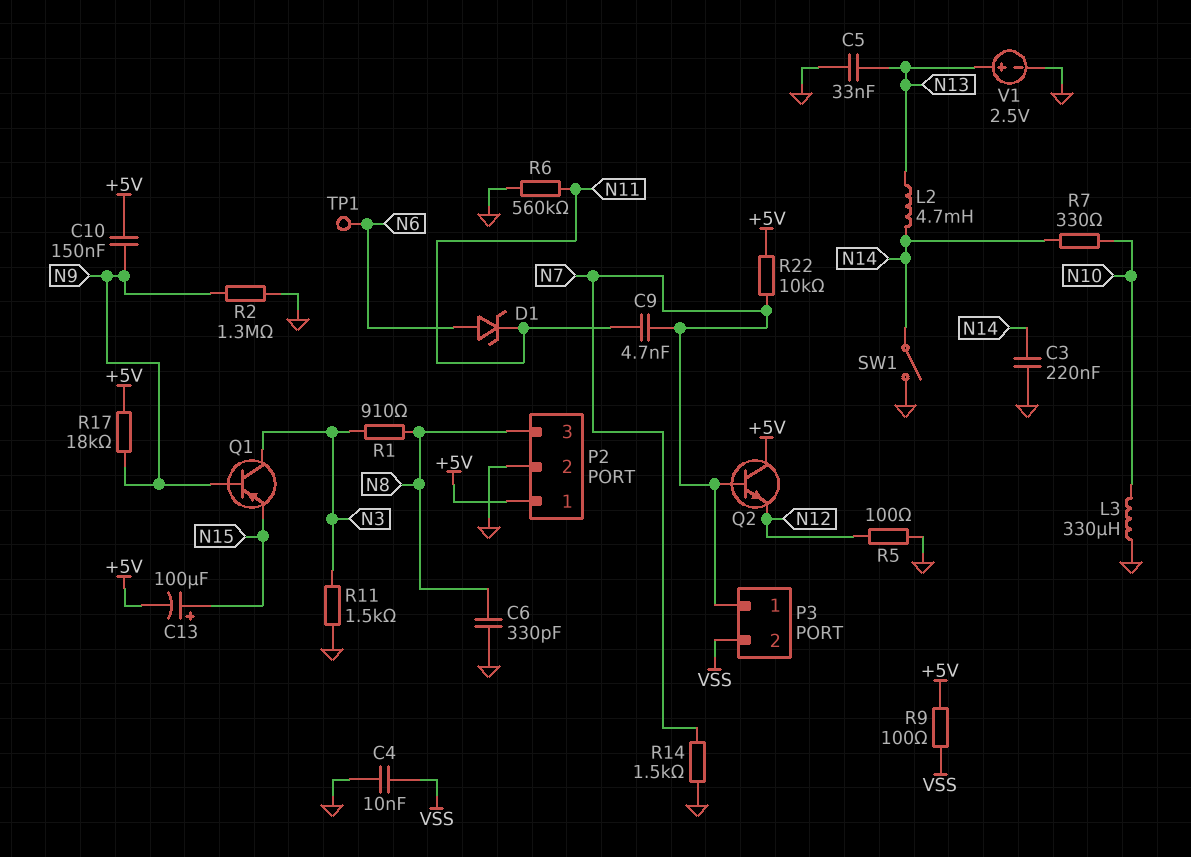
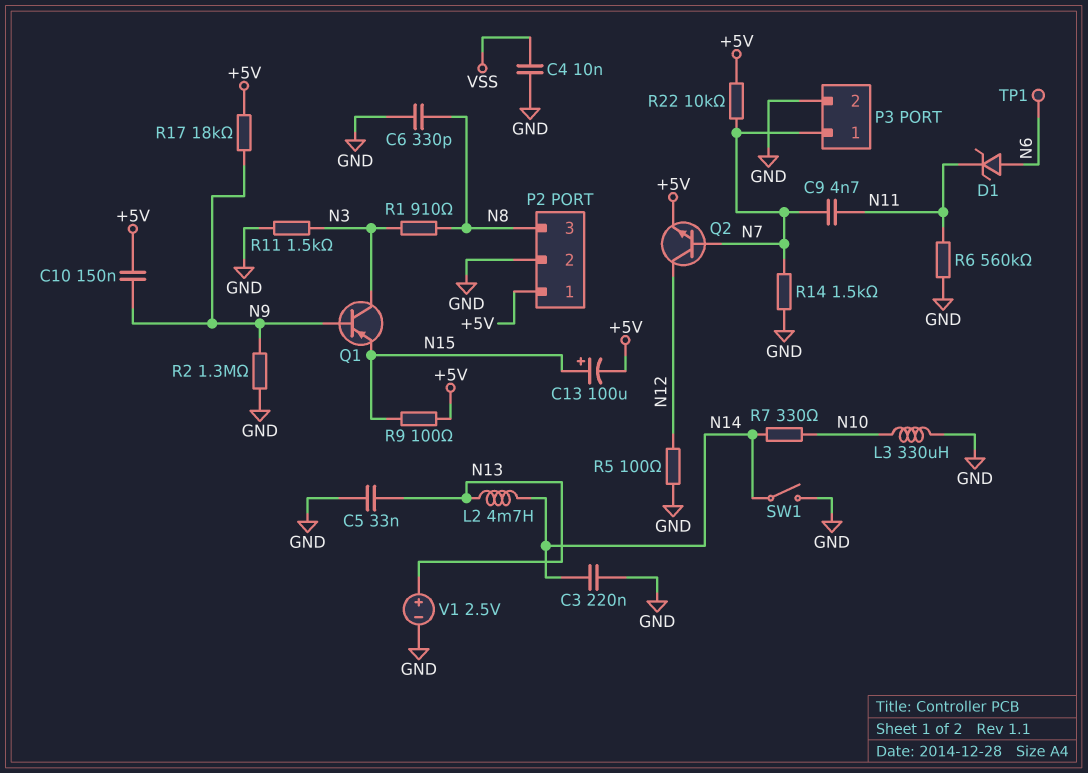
P3 pin 2: VSS -> GND
Q2: NPN (B N7, C +5V, E N12) -> NPN (B N7, C N12, E +5V)
R9: 100 (+5V, VSS) -> 100 (+5V, N15)

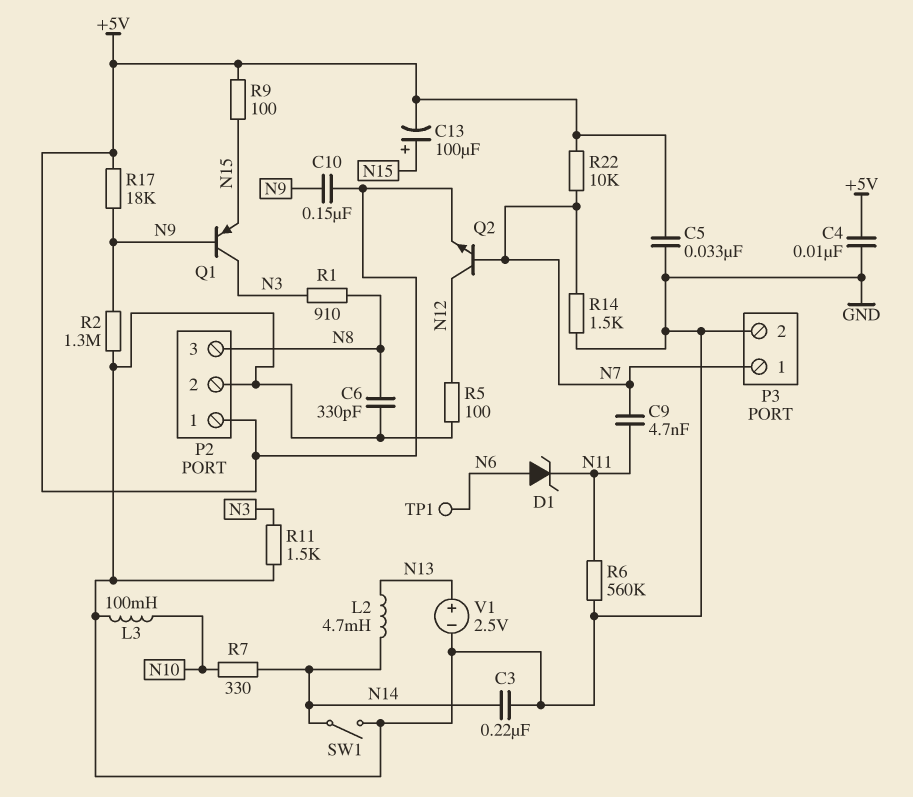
C4: 10nF (GND, VSS) -> 10nF (+5V, GND)
C5: 33nF (GND, N13) -> 33nF (+5V, GND)
L3: 330uH (GND, N10) -> 100mH (GND, N10)

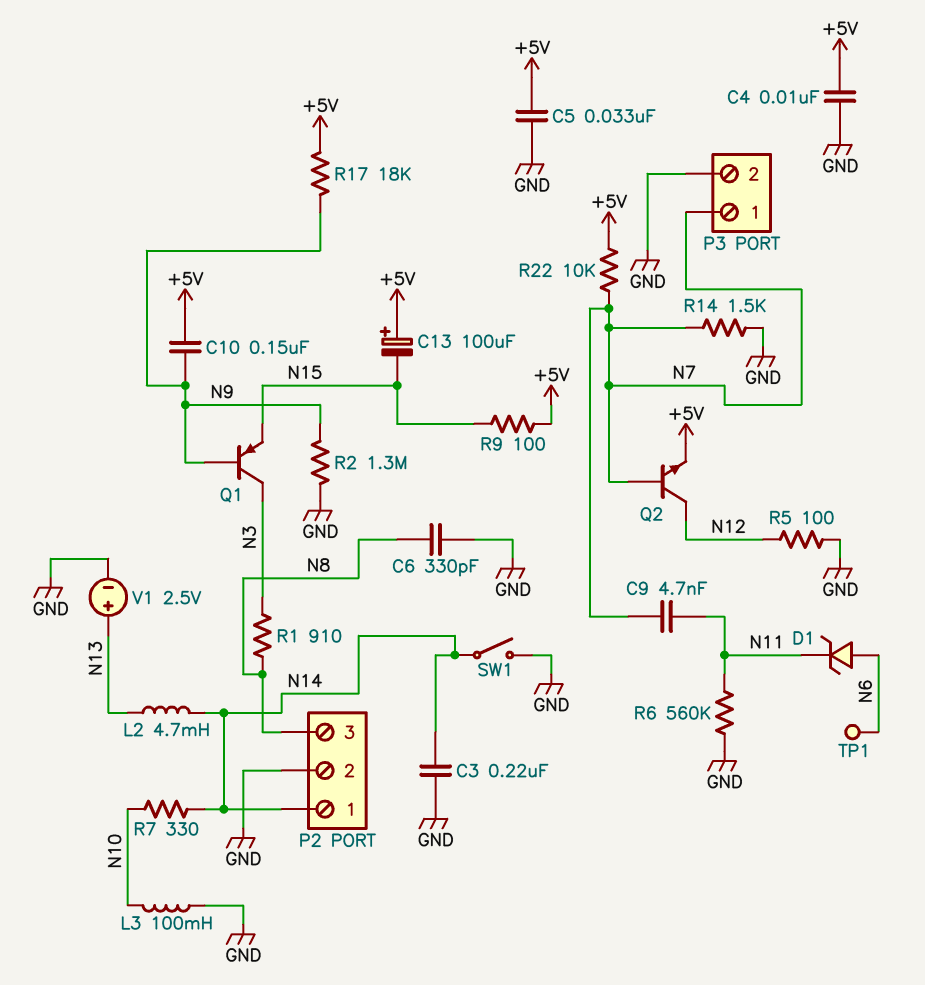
C13: 100uF (plus N15, minus +5V) -> 100uF (plus +5V, minus N15)
P2 pin 1: +5V -> N14
R11: 1.5k (GND, N3) -> none

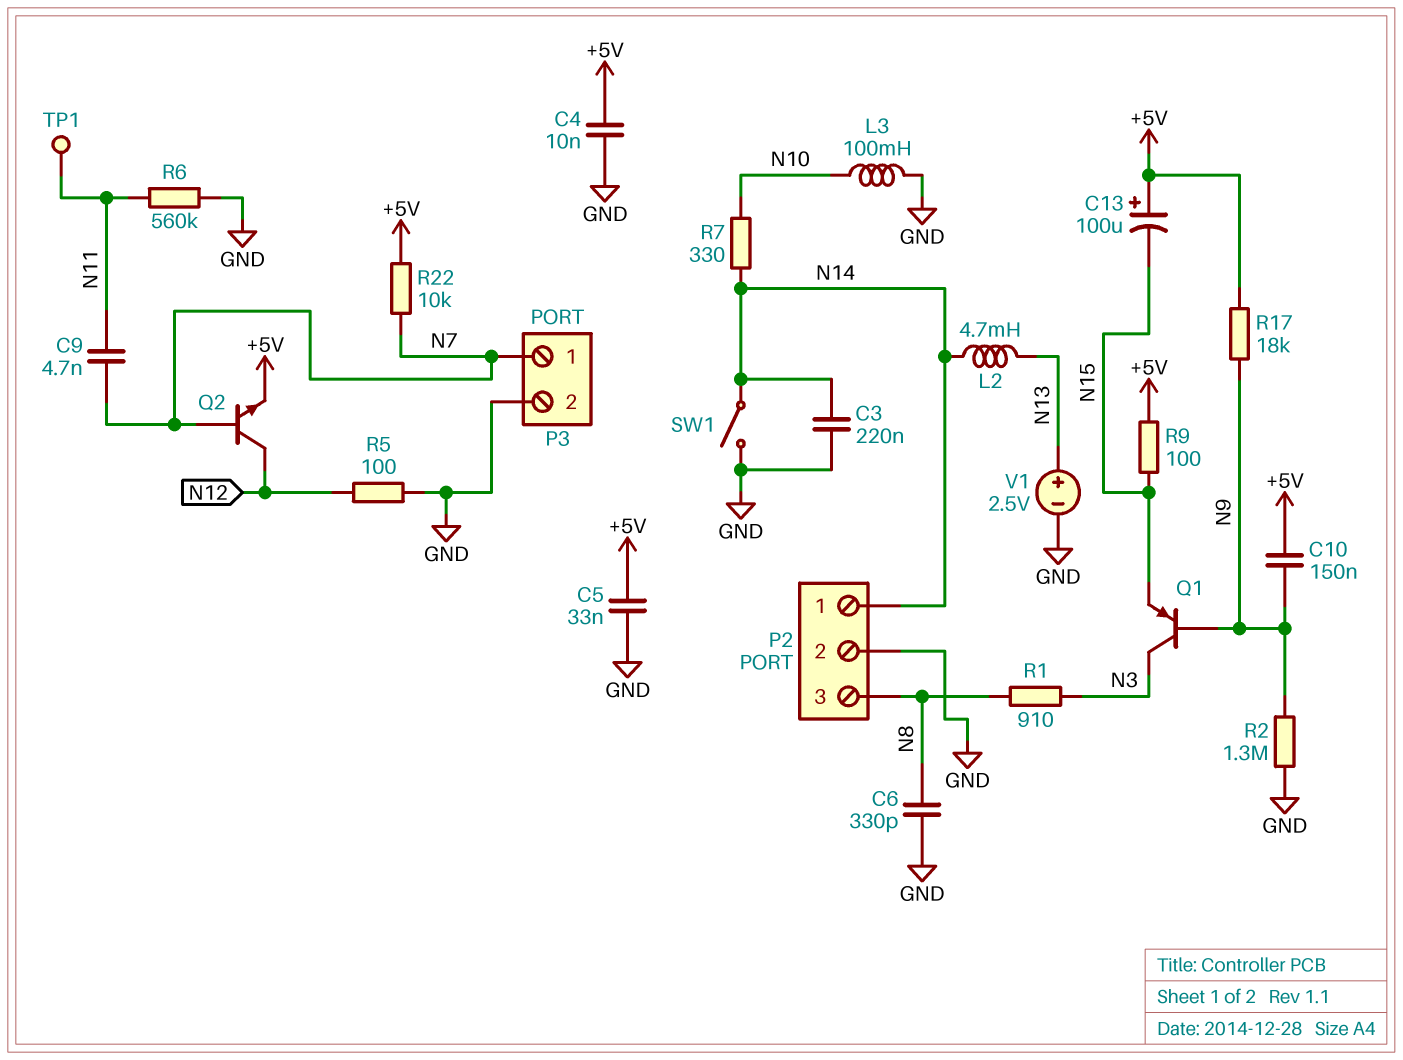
D1: zener (A N6, K N11) -> none
R14: 1.5k (GND, N7) -> none
TP1: test point (N6) -> test point (N11)

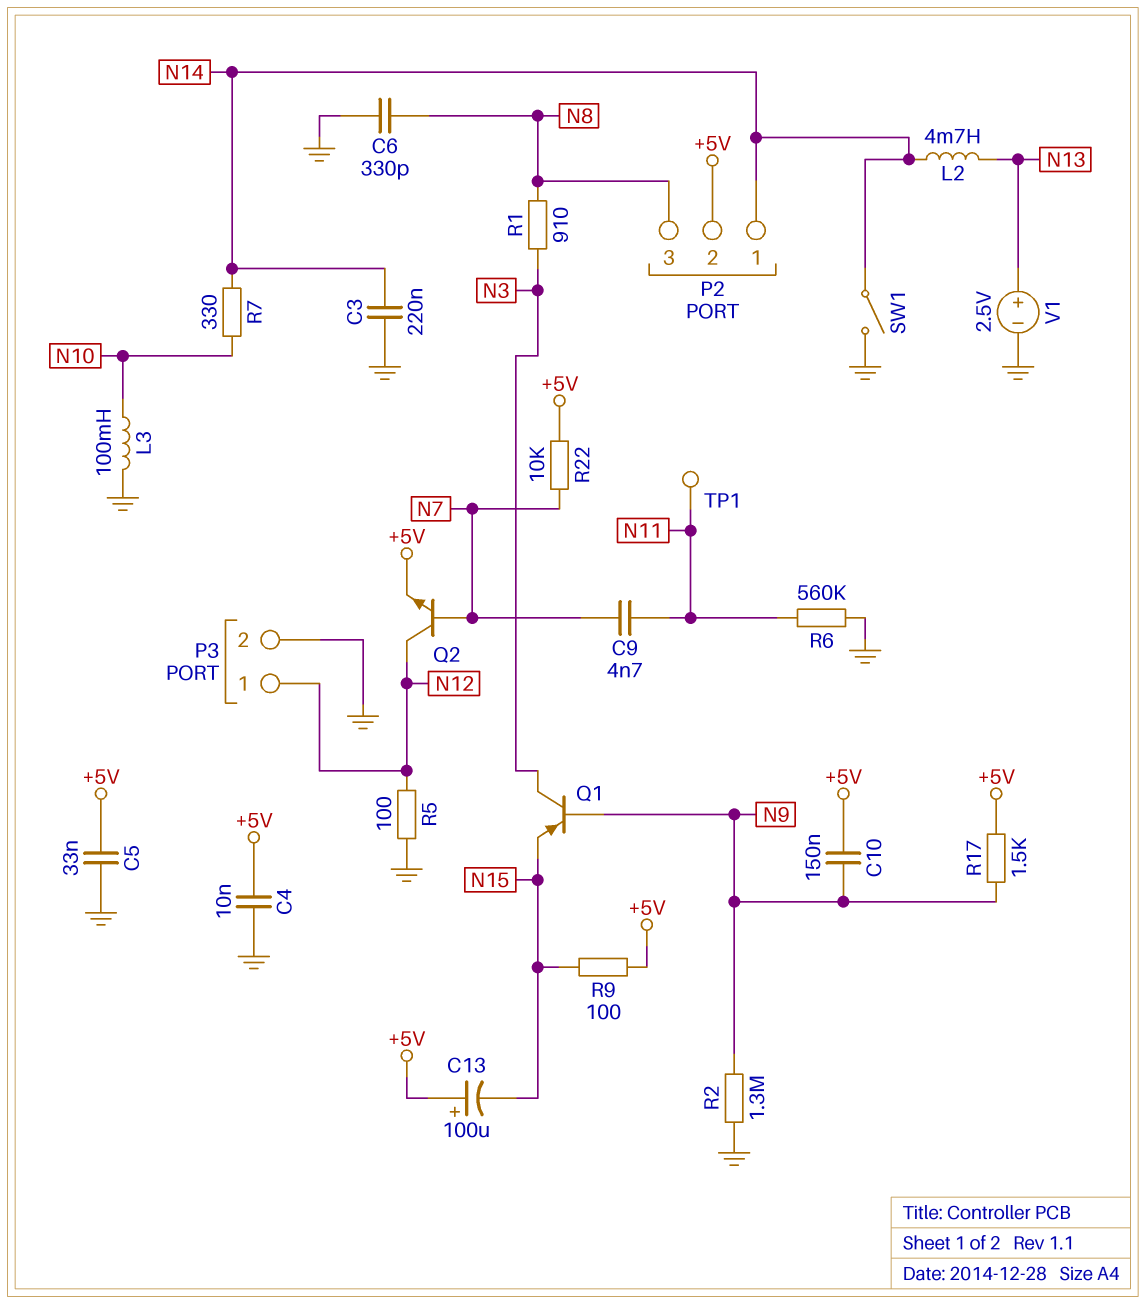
P2 pin 2: GND -> +5V
P3 pin 1: N7 -> N12
R17: 18k (+5V, N9) -> 1.5k (+5V, N9)

